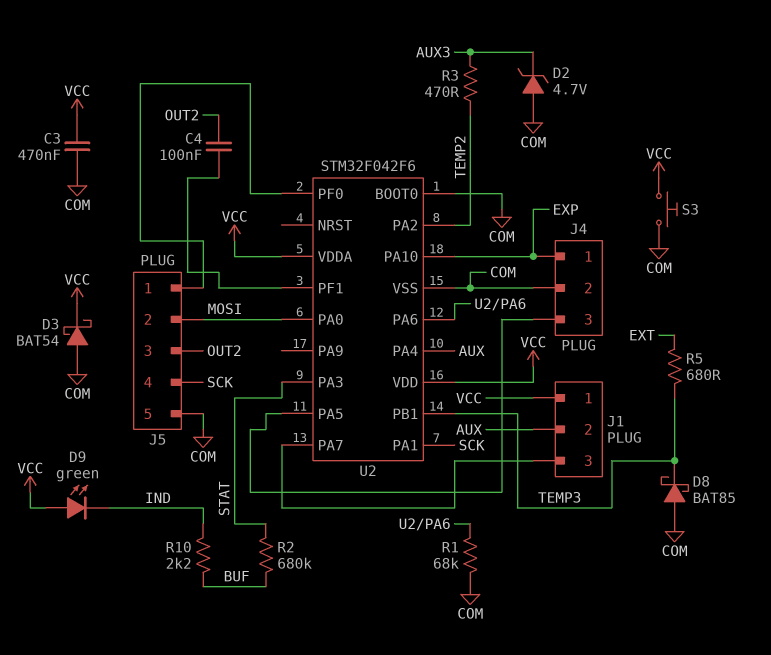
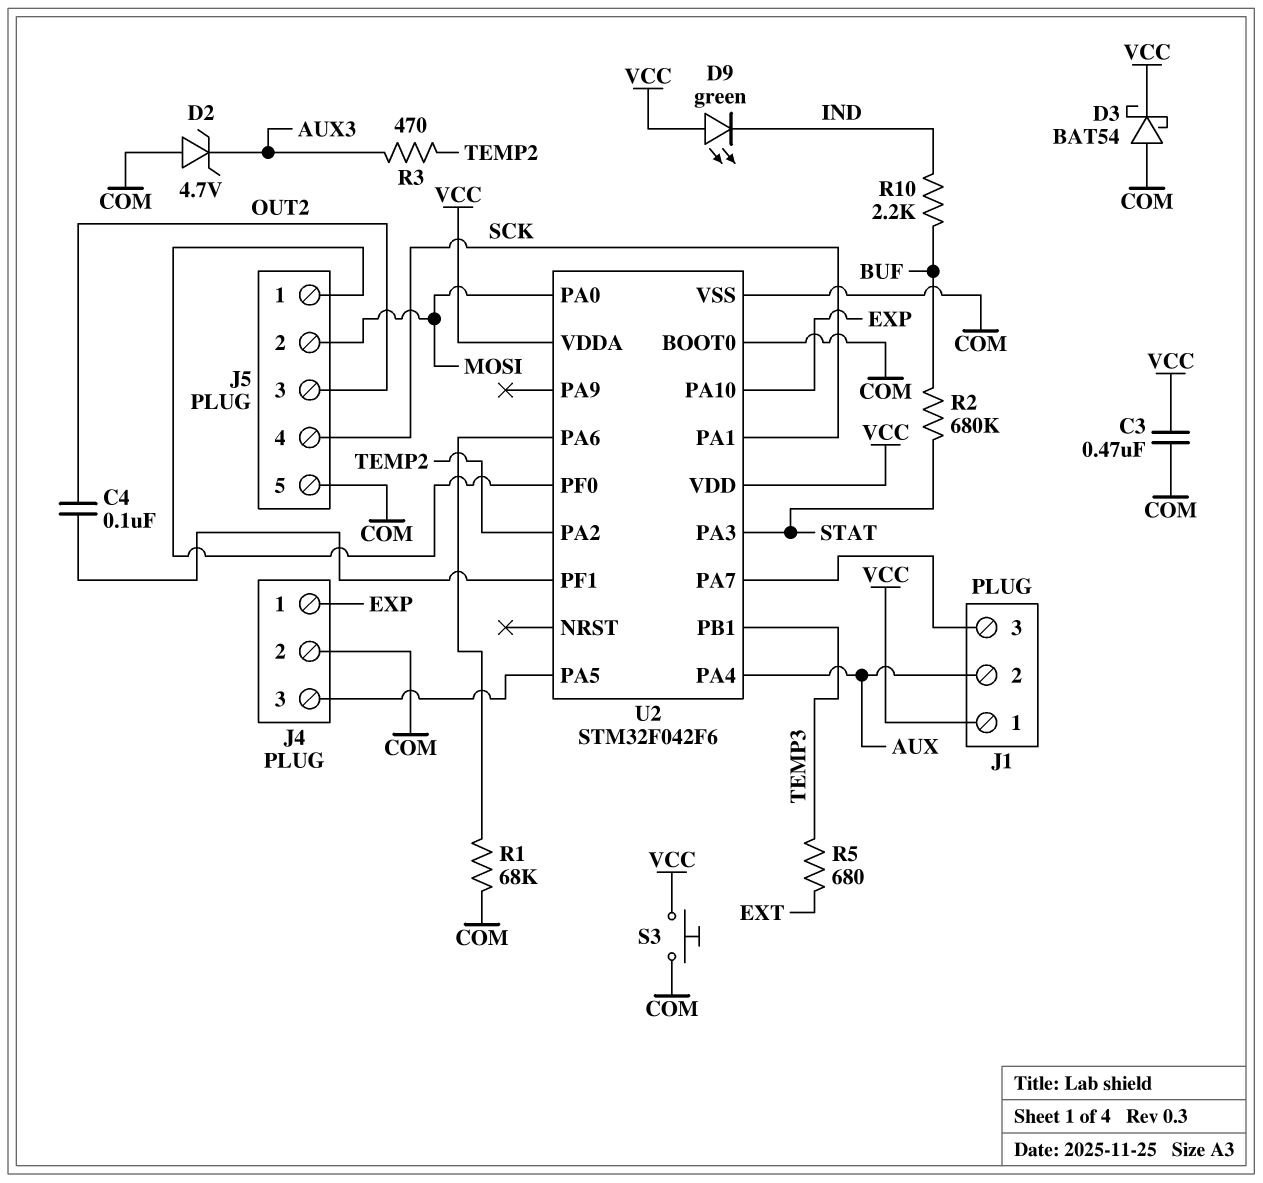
D8: schottky BAT85 (A COM, K TEMP3) -> none

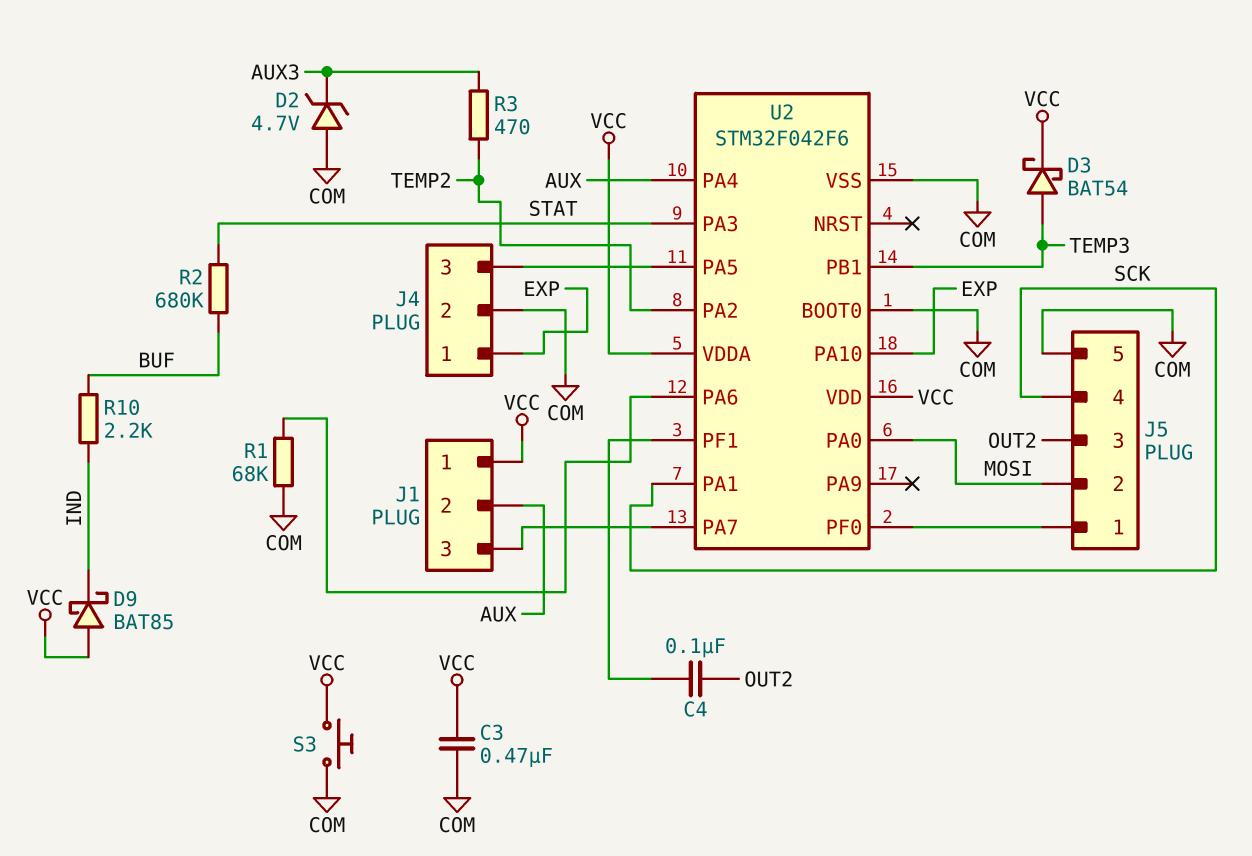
D3: schottky BAT54 (A COM, K VCC) -> schottky BAT54 (A TEMP3, K VCC)
D9: LED green (A VCC, K IND) -> schottky BAT85 (A VCC, K IND)
R5: 680 (EXT, TEMP3) -> none

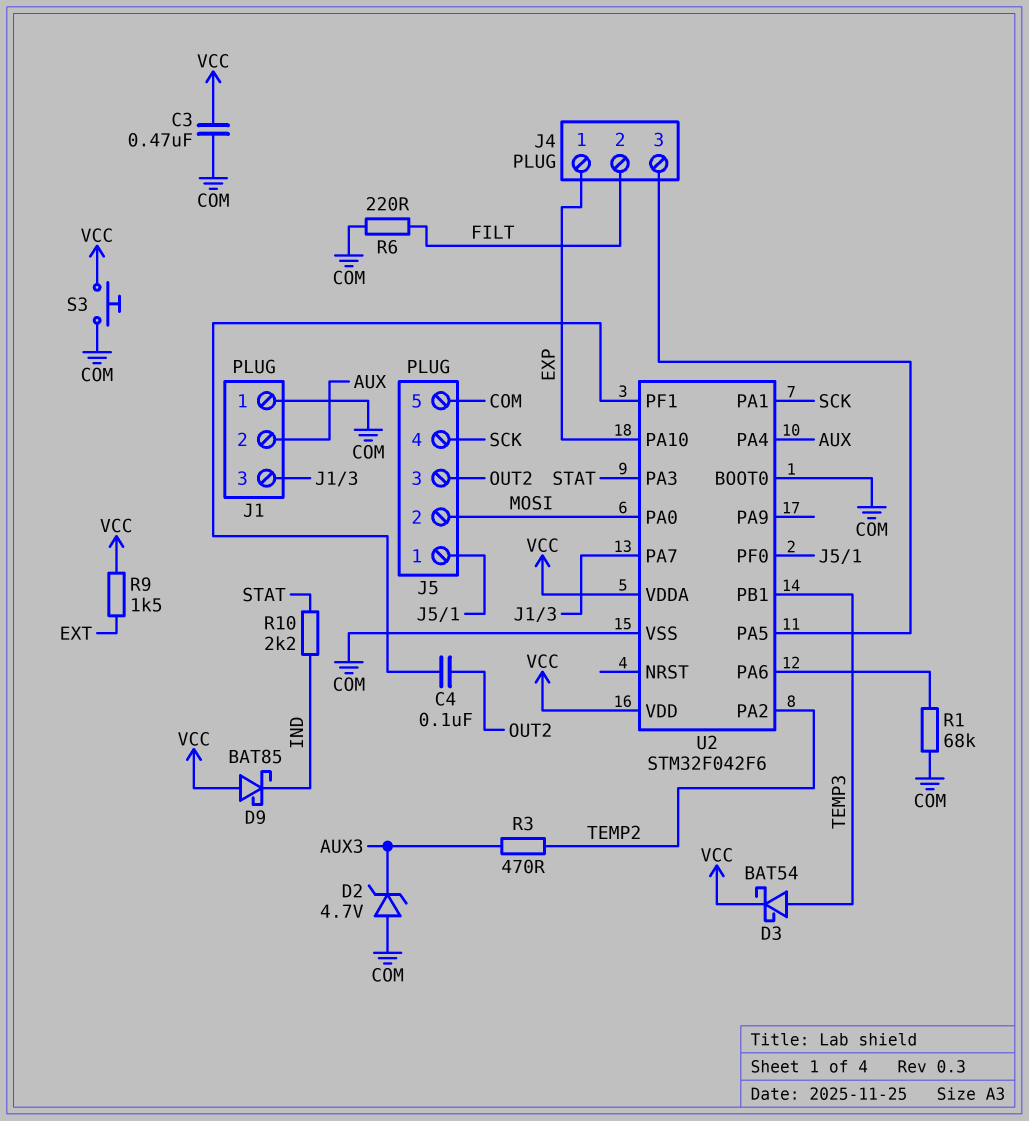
J1 pin 1: VCC -> COM
J4 pin 2: COM -> FILT
R2: 680k (BUF, STAT) -> none
R6: none -> 220 (COM, FILT)
R9: none -> 1.5k (EXT, VCC)
R10: 2.2k (BUF, IND) -> 2.2k (IND, STAT)

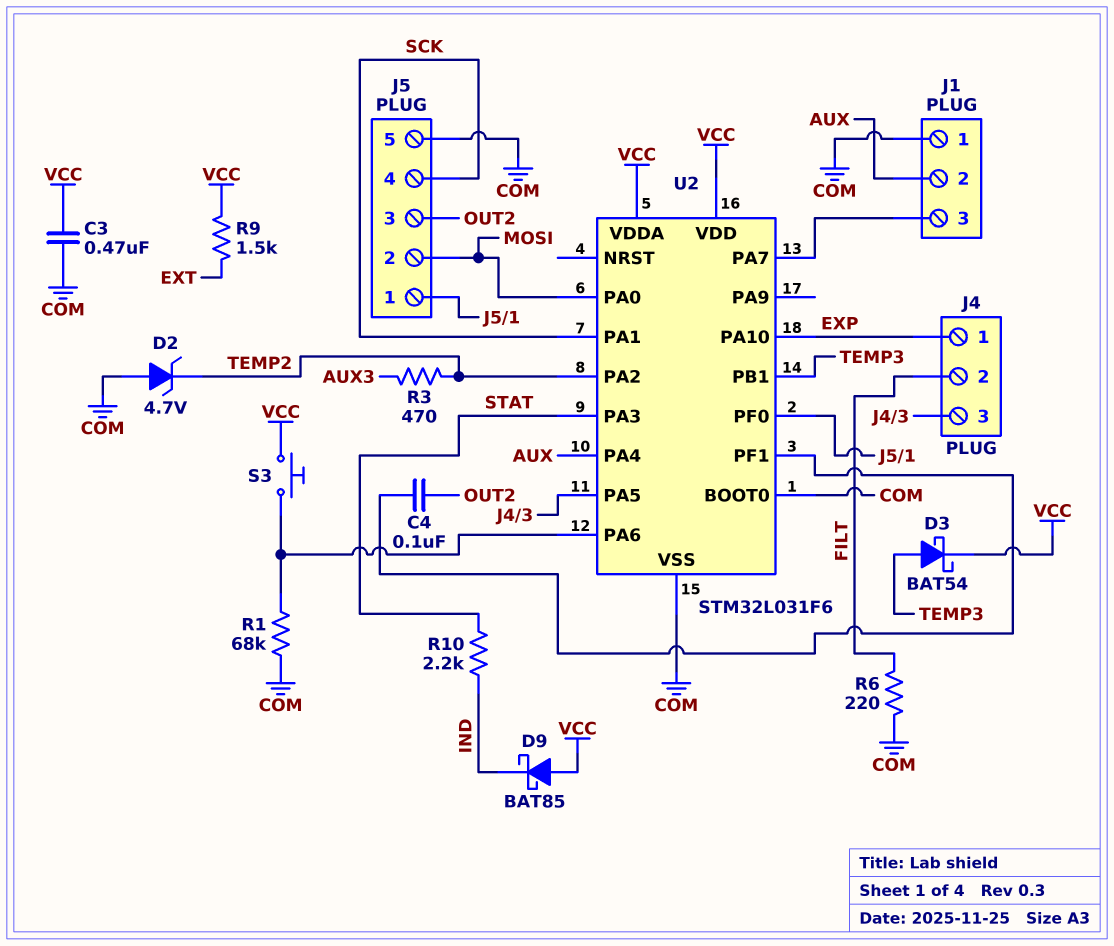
D2: zener 4.7V (A COM, K AUX3) -> zener 4.7V (A COM, K TEMP2)
S3: button (COM, VCC) -> button (U2/PA6, VCC)
U2: STM32F042F6 -> STM32L031F6

